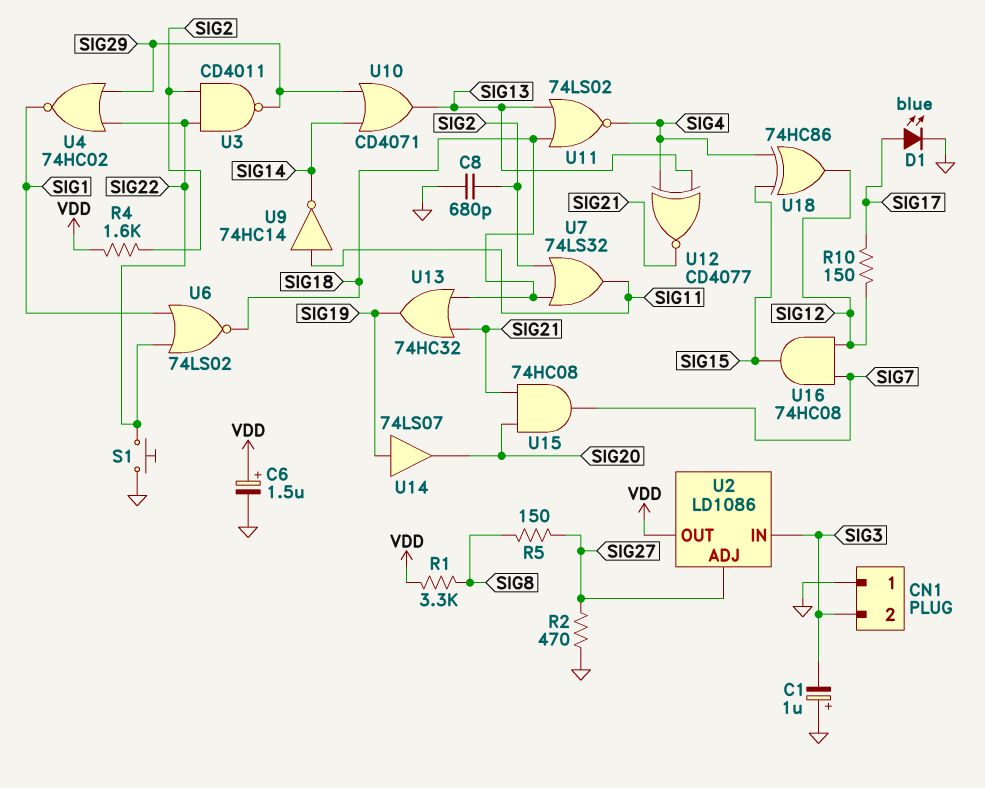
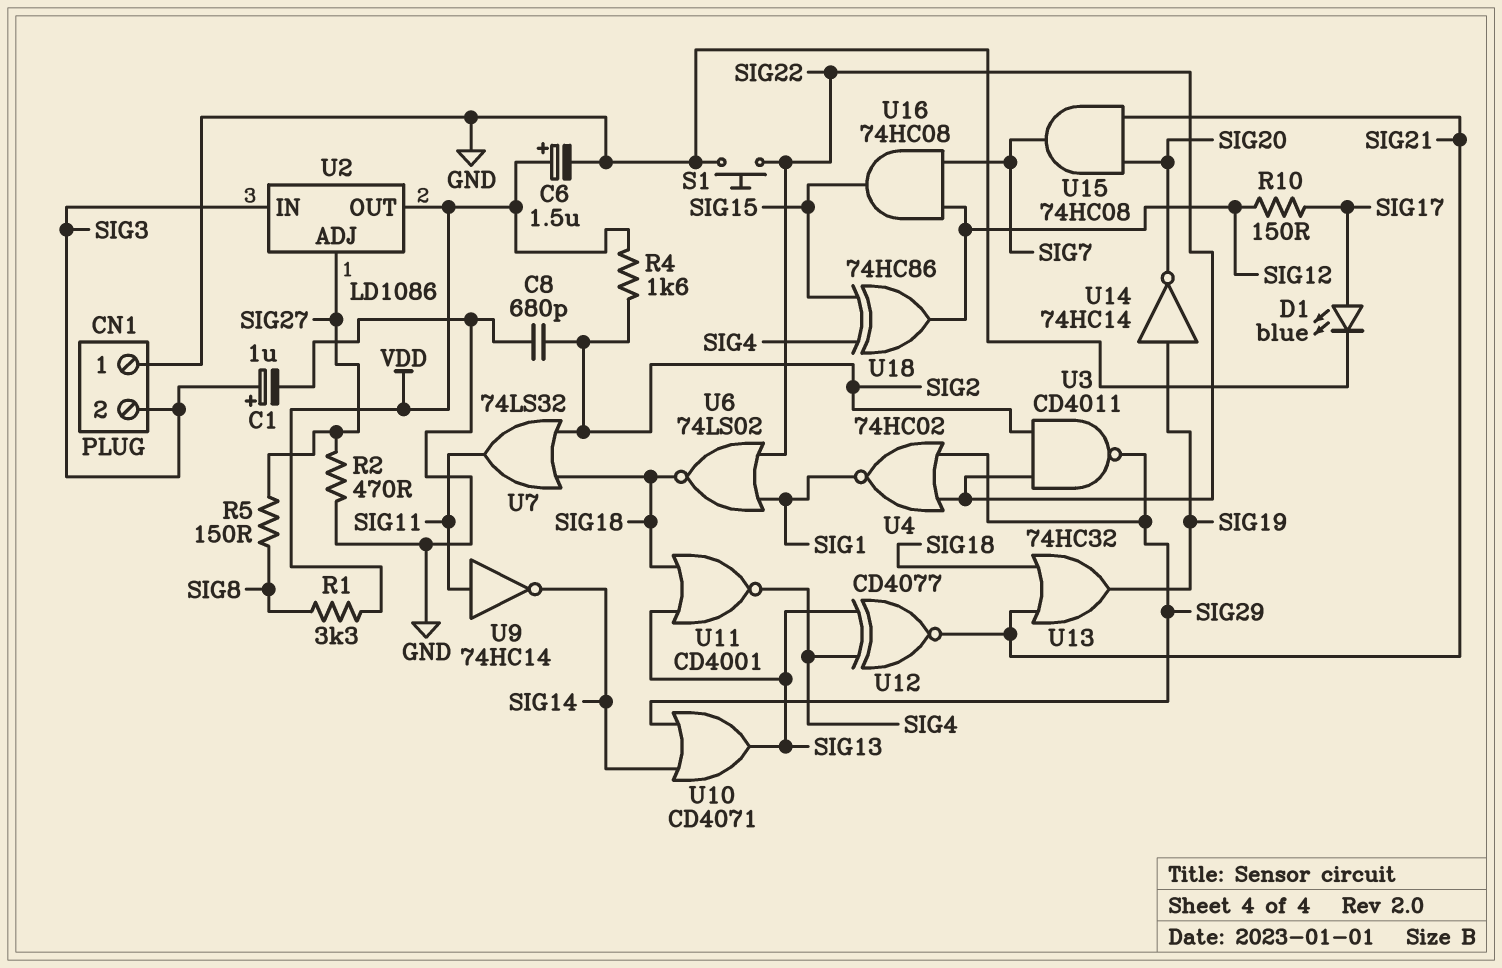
C1: 1uF (plus GND, minus SIG3) -> 1uF (plus SIG3, minus GND)
U11: NOR 74LS02 (in SIG13, in SIG18, out SIG4) -> NOR CD4001 (in SIG13, in SIG18, out SIG4)
U14: buffer 74LS07 (in SIG19, out SIG20) -> NOT 74HC14 (in SIG19, out SIG20)

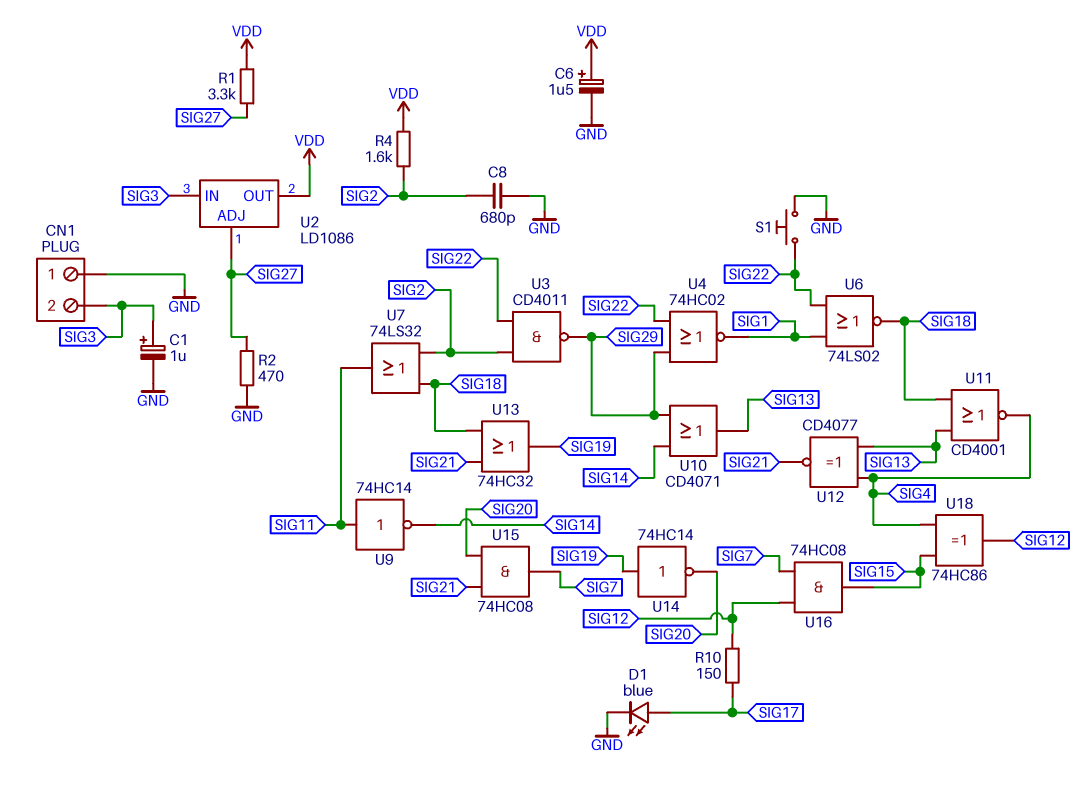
R1: 3.3k (SIG8, VDD) -> 3.3k (SIG27, VDD)
R5: 150 (SIG8, SIG27) -> none

